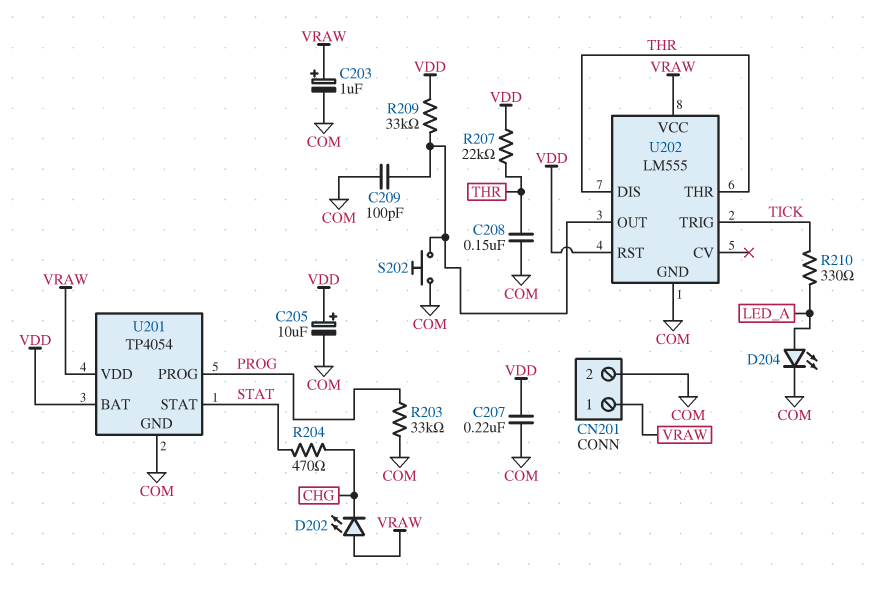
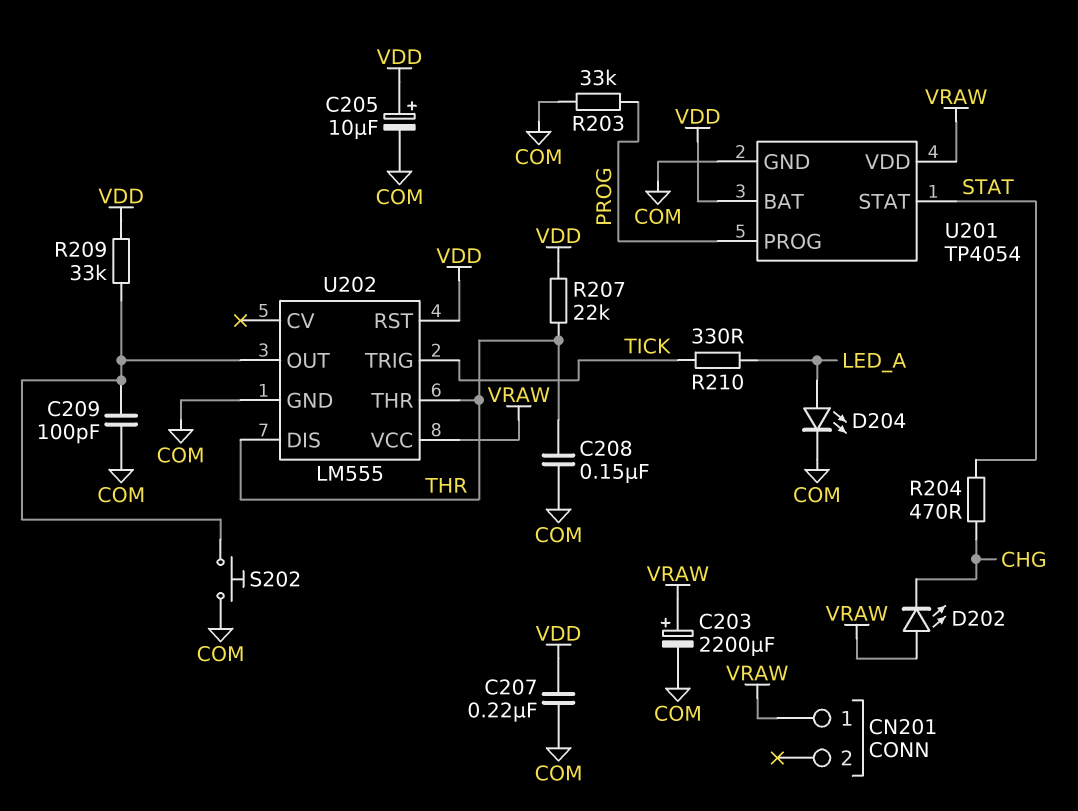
C203: 1uF (plus VRAW, minus COM) -> 2200uF (plus VRAW, minus COM)
CN201 pin 2: COM -> none

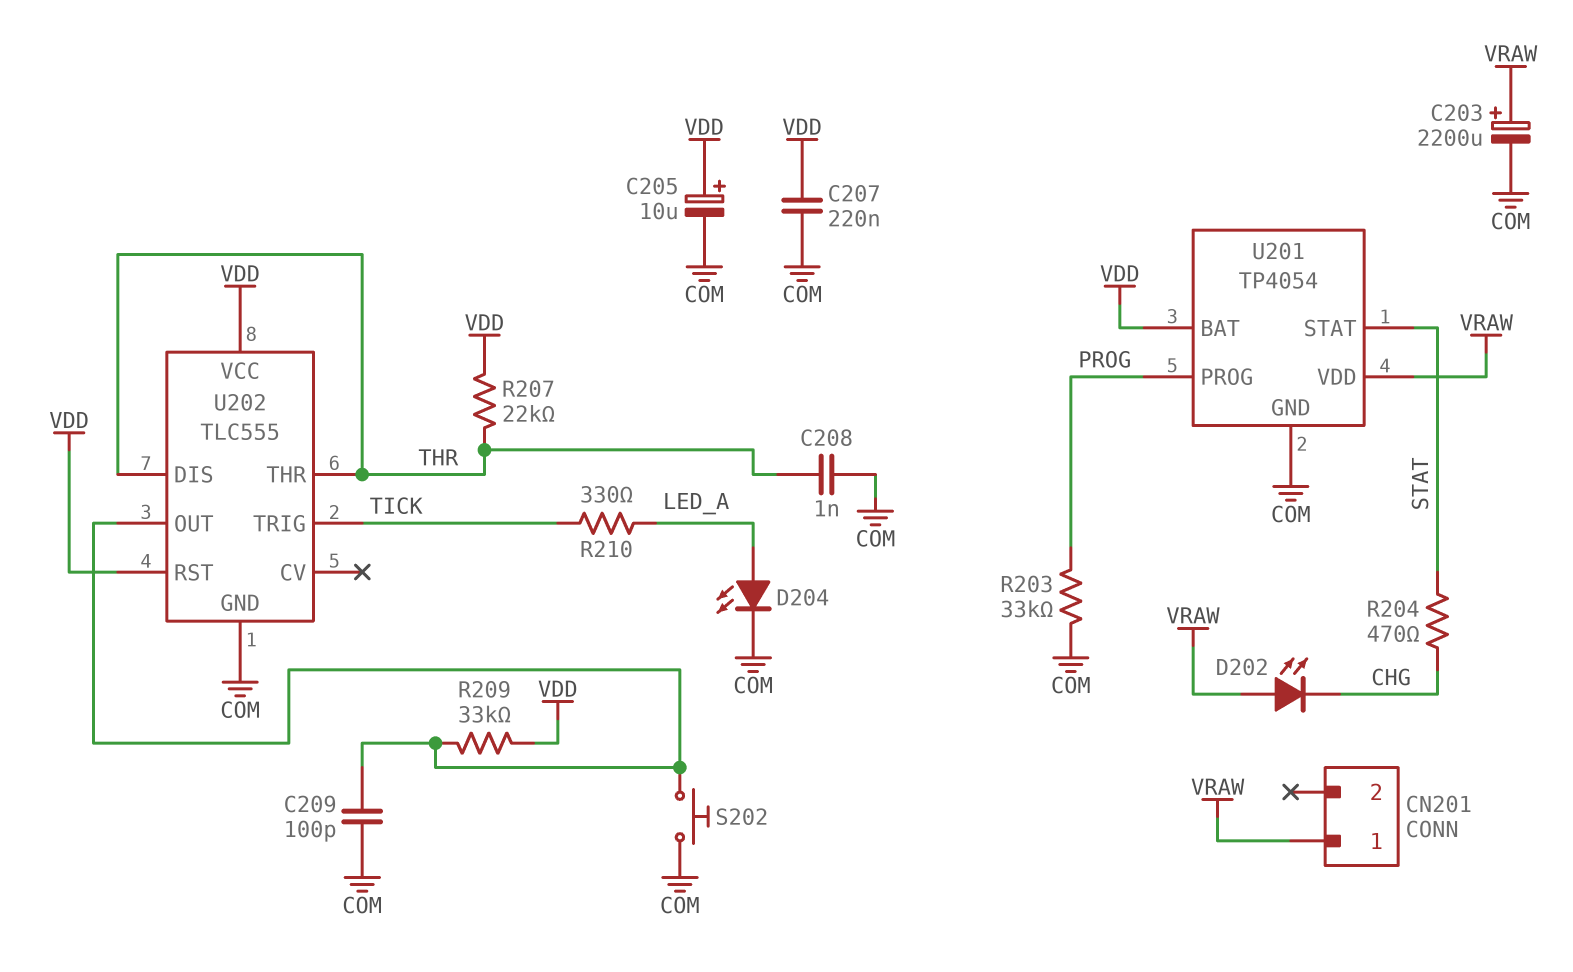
C208: 150nF (COM, THR) -> 1nF (COM, THR)
U202: LM555 -> TLC555
U202 pin VCC: VRAW -> VDD

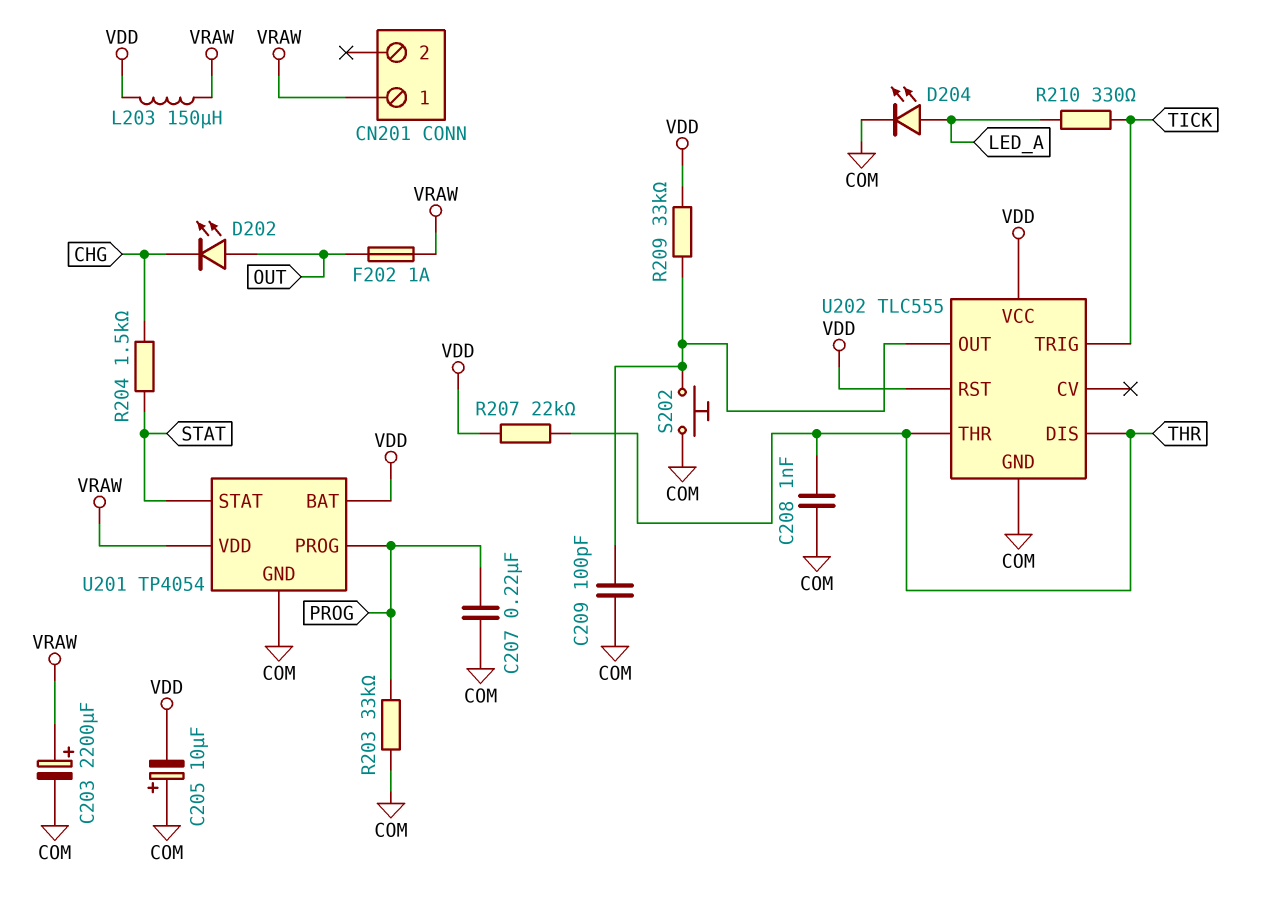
C205: 10uF (plus VDD, minus COM) -> 10uF (plus COM, minus VDD)
C207: 220nF (COM, VDD) -> 220nF (COM, PROG)
D202: LED (A VRAW, K CHG) -> LED (A OUT, K CHG)
F202: none -> 1A (OUT, VRAW)
L203: none -> 150uH (VDD, VRAW)
R204: 470 (CHG, STAT) -> 1.5k (CHG, STAT)

